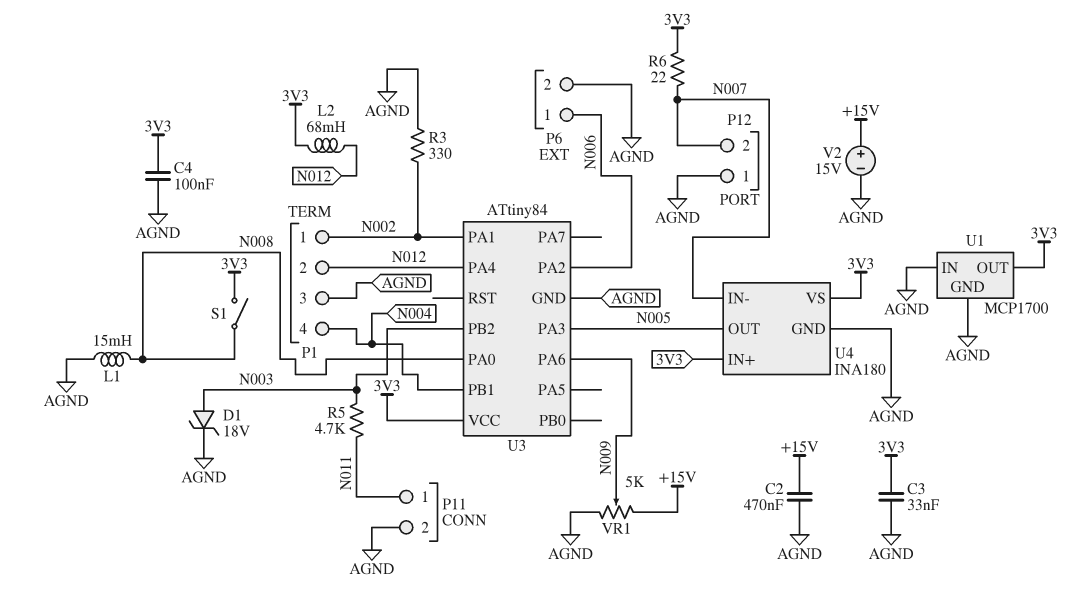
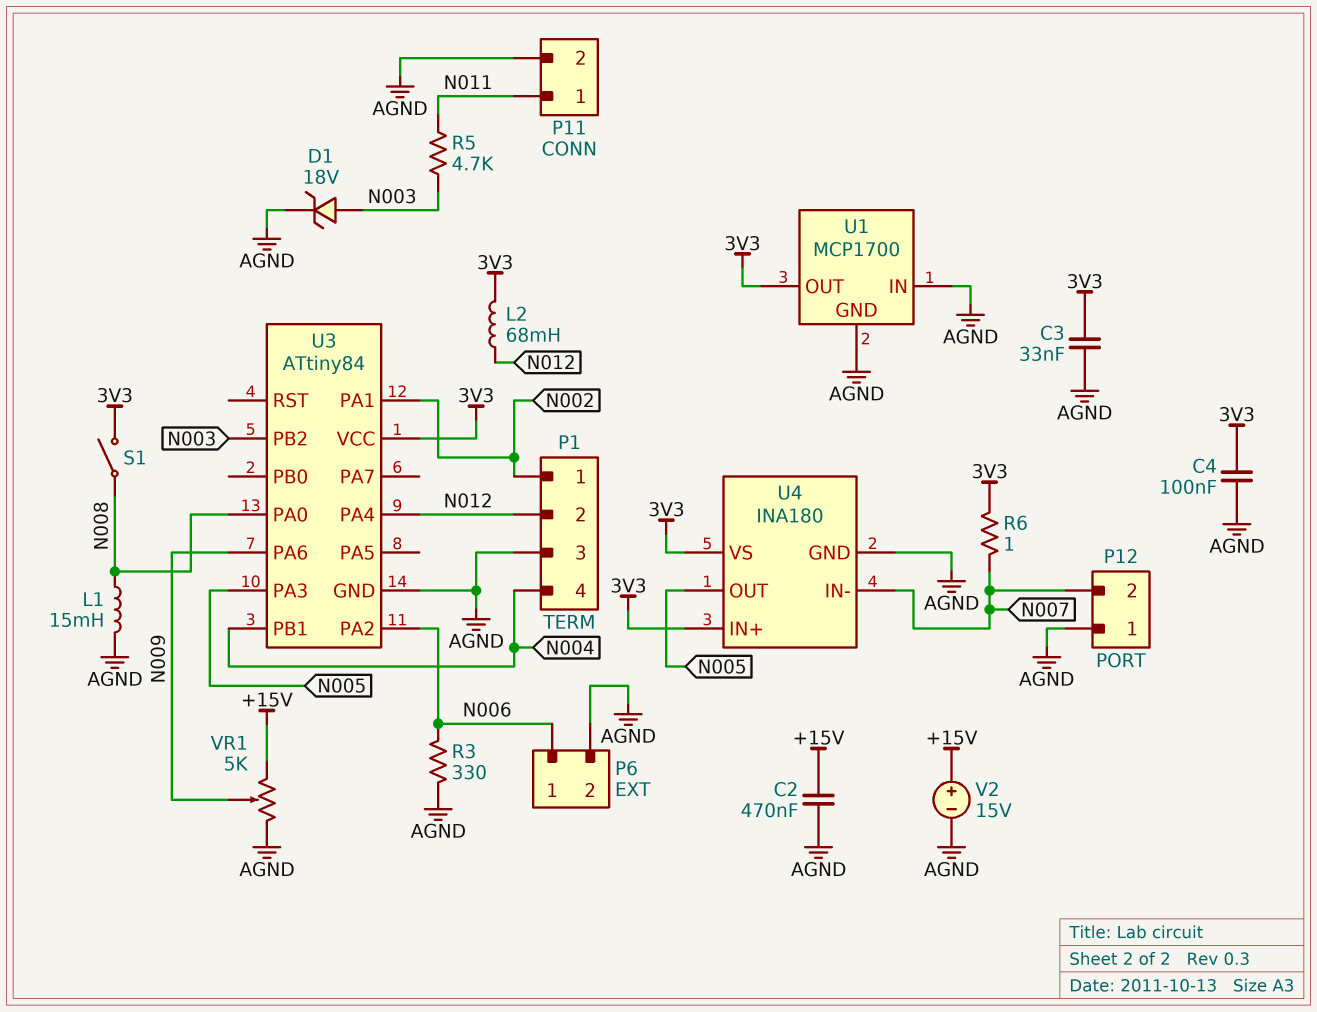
R3: 330 (AGND, N002) -> 330 (AGND, N006)
R6: 22 (3V3, N007) -> 1 (3V3, N007)

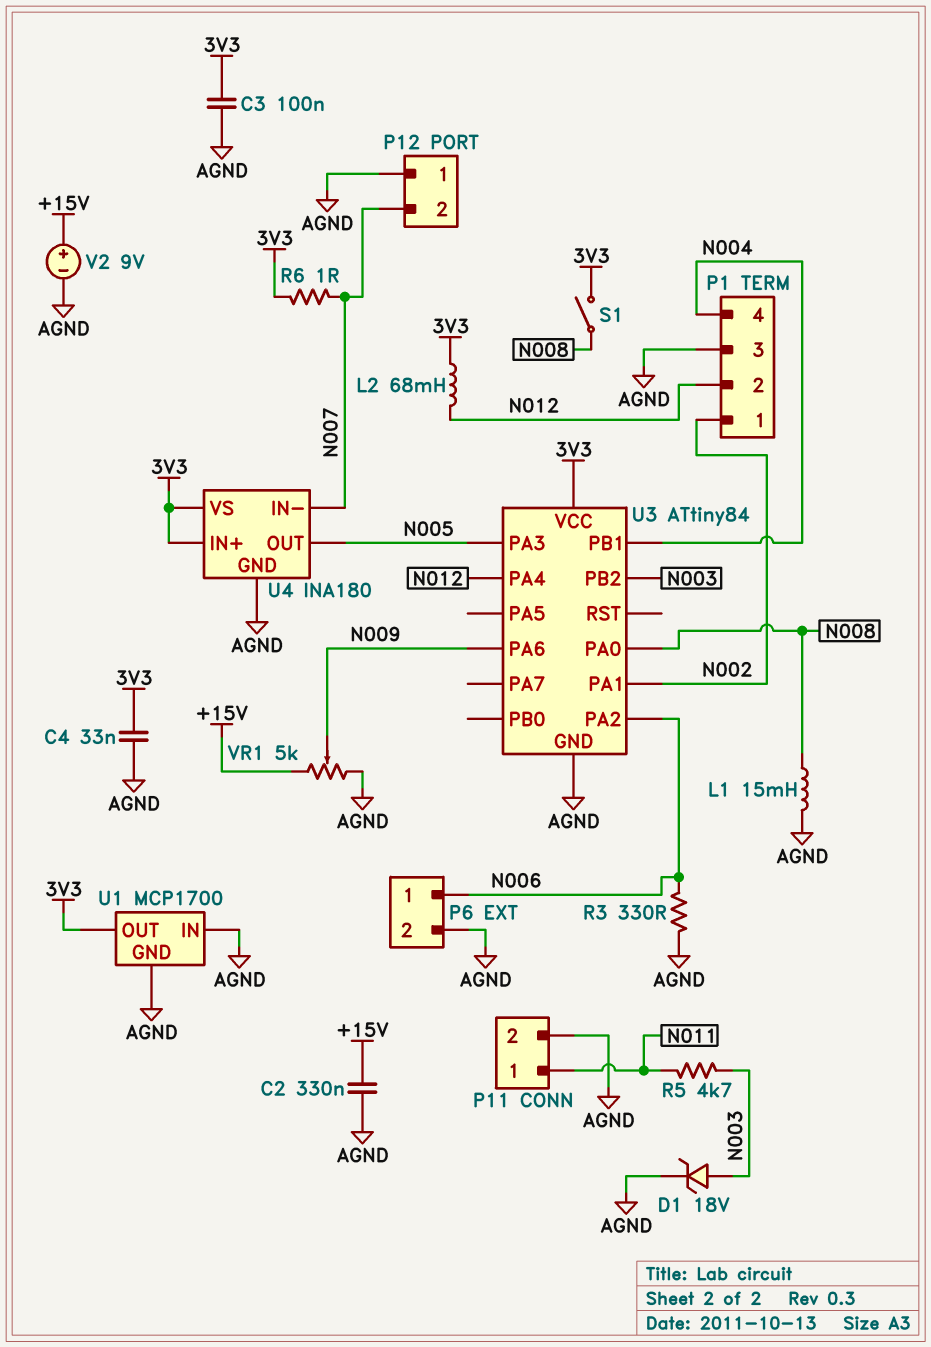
C2: 470nF (+15V, AGND) -> 330nF (+15V, AGND)
C3: 33nF (3V3, AGND) -> 100nF (3V3, AGND)
C4: 100nF (3V3, AGND) -> 33nF (3V3, AGND)
V2: 15V (plus +15V, minus AGND) -> 9V (plus +15V, minus AGND)

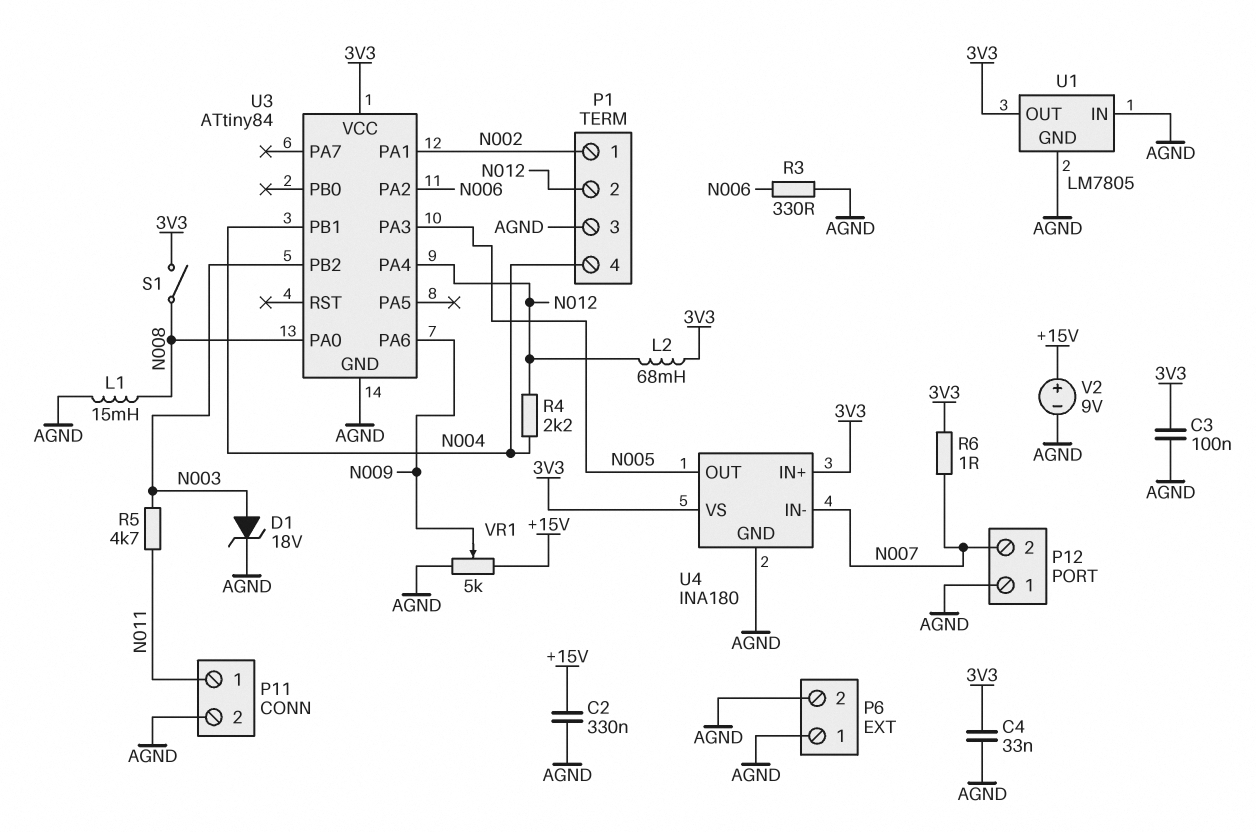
P6 pin 1: N006 -> AGND
R4: none -> 2.2k (N004, N012)
U1: MCP1700 -> LM7805

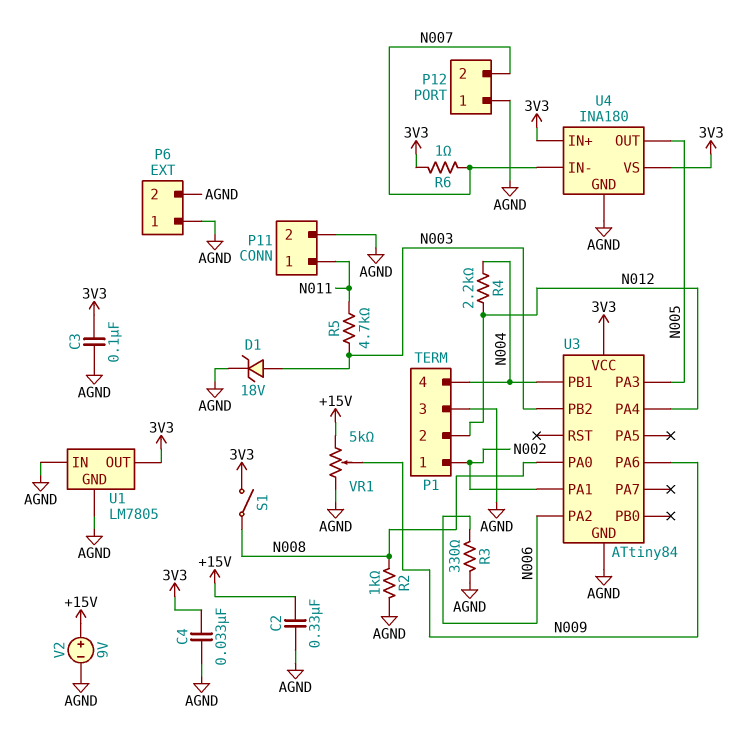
L1: 15mH (AGND, N008) -> none
L2: 68mH (3V3, N012) -> none
R2: none -> 1k (AGND, N008)

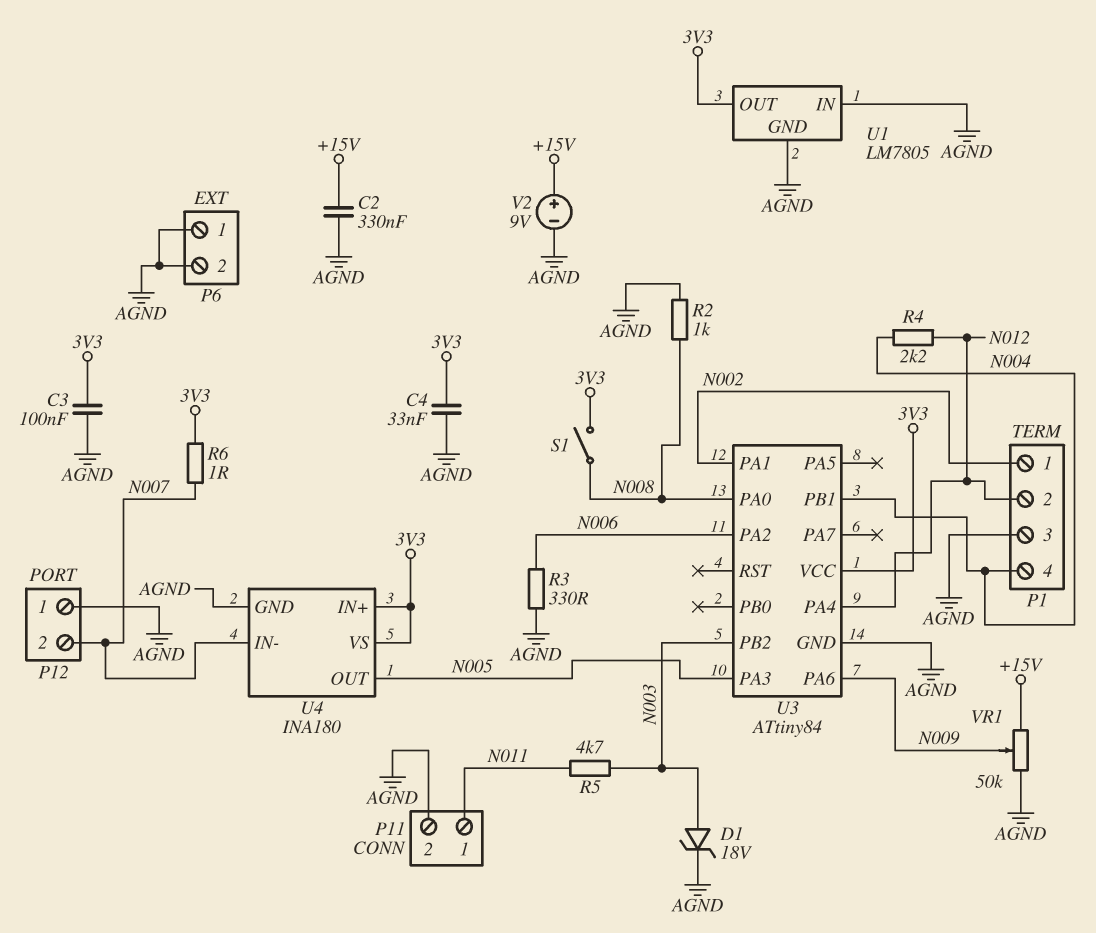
VR1: 5k (+15V, AGND, wiper N009) -> 50k (+15V, AGND, wiper N009)

